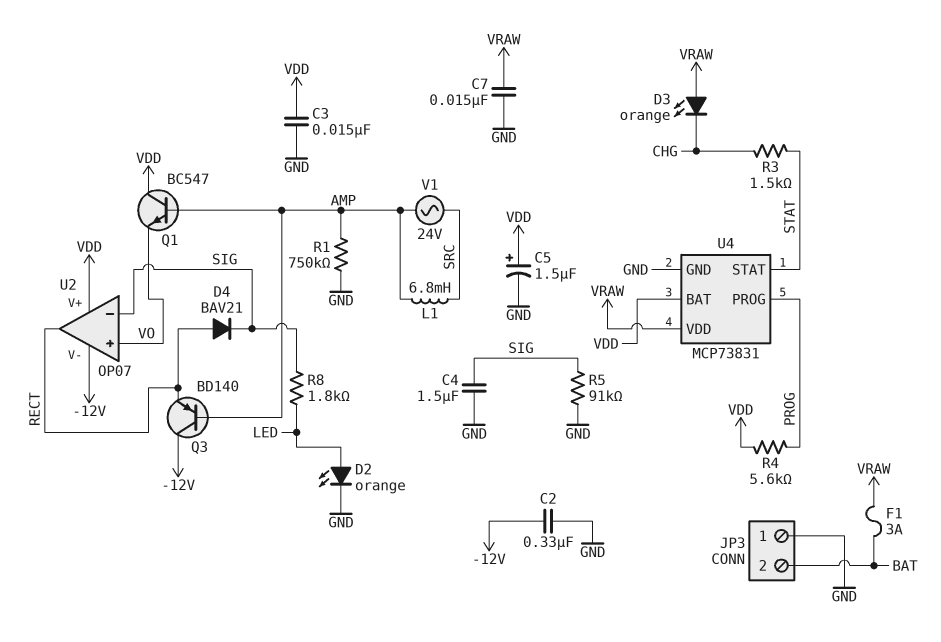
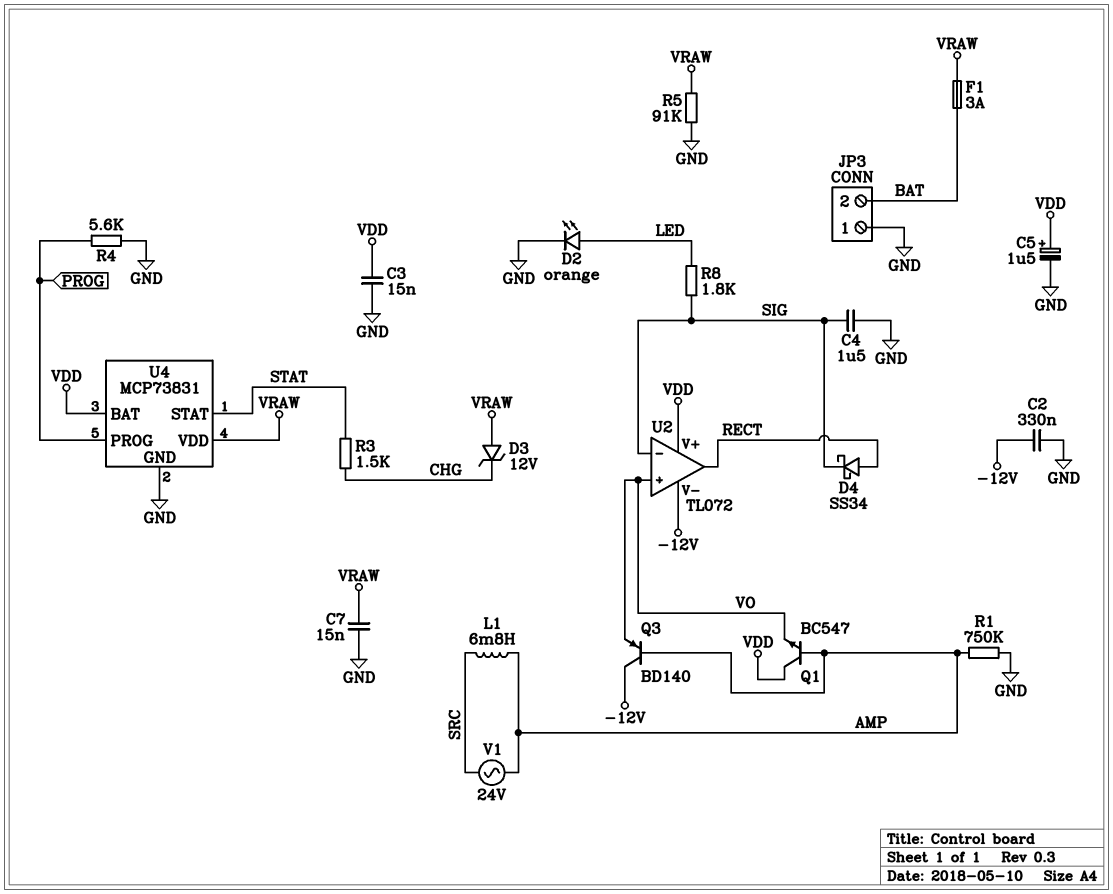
D3: LED orange (A VRAW, K CHG) -> zener 12V (A VRAW, K CHG)
D4: diode BAV21 (A RECT, K SIG) -> schottky SS34 (A RECT, K SIG)
Q3: PNP BD140 (B AMP, C -12V, E RECT) -> PNP BD140 (B AMP, C -12V, E VO)
R4: 5.6k (PROG, VDD) -> 5.6k (GND, PROG)
R5: 91k (GND, SIG) -> 91k (GND, VRAW)
U2: OP07 -> TL072

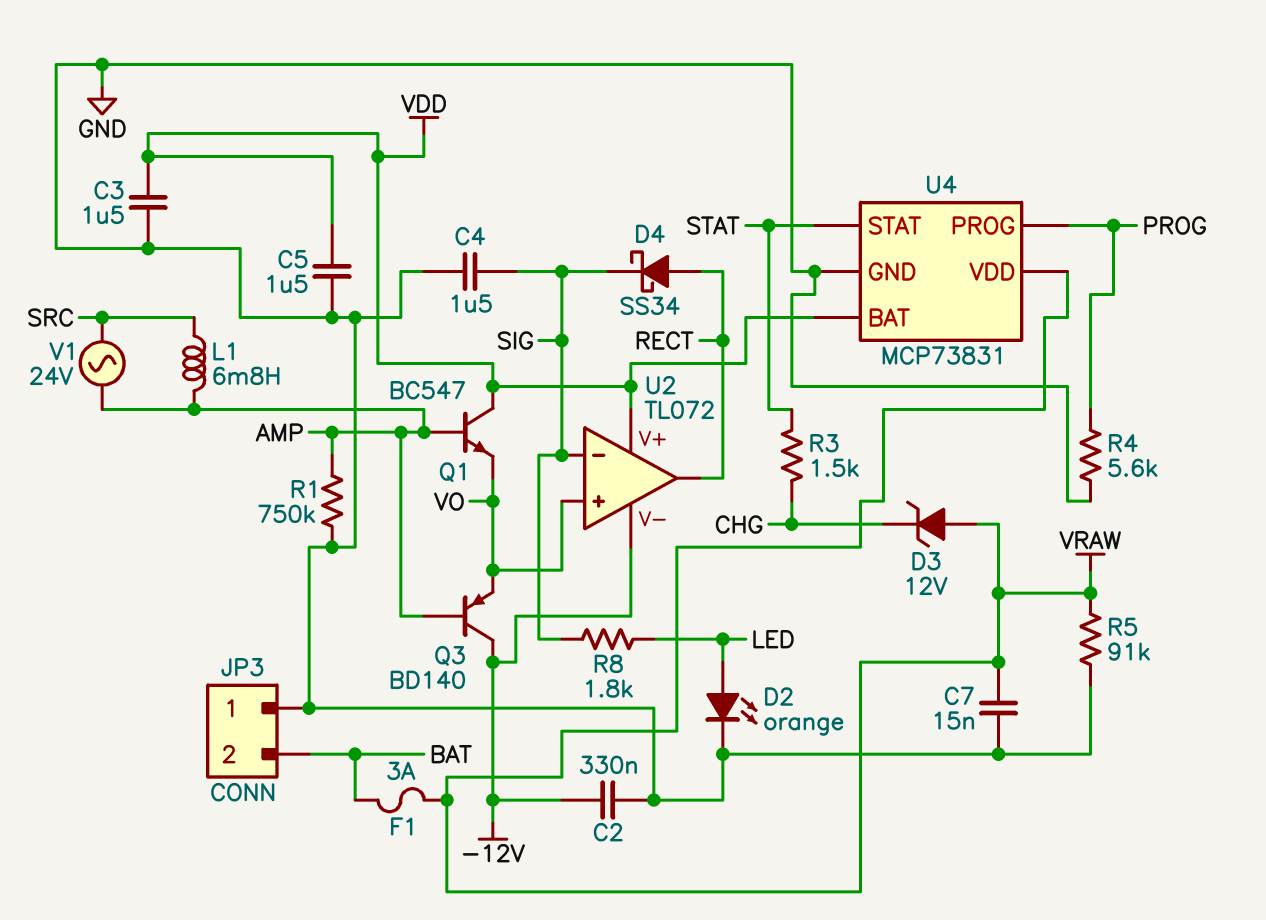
C3: 15nF (GND, VDD) -> 1.5uF (GND, VDD)
C5: 1.5uF (plus VDD, minus GND) -> 1.5uF (GND, VDD)

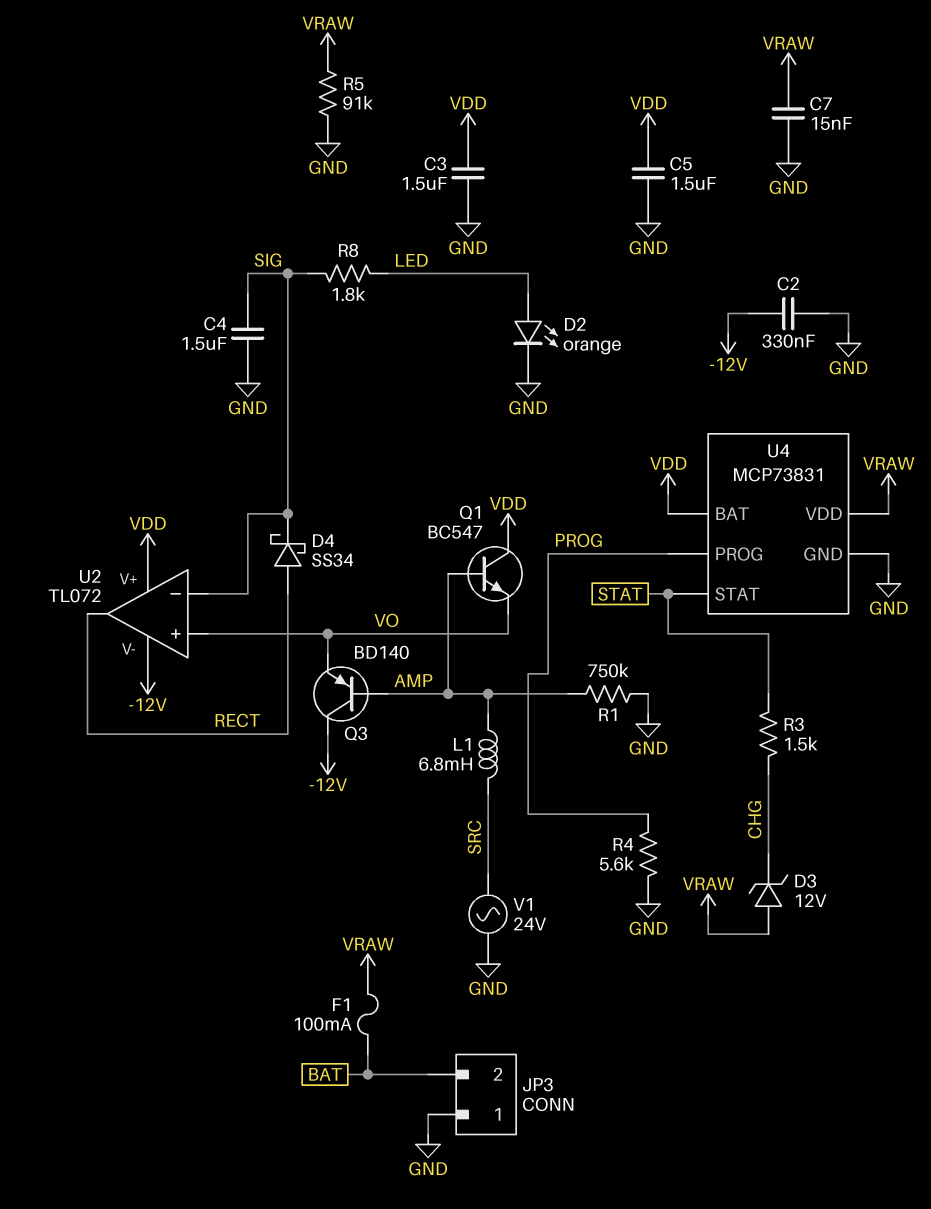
F1: 3A (BAT, VRAW) -> 100mA (BAT, VRAW)
V1: AC 24V (AMP, SRC) -> AC 24V (GND, SRC)

